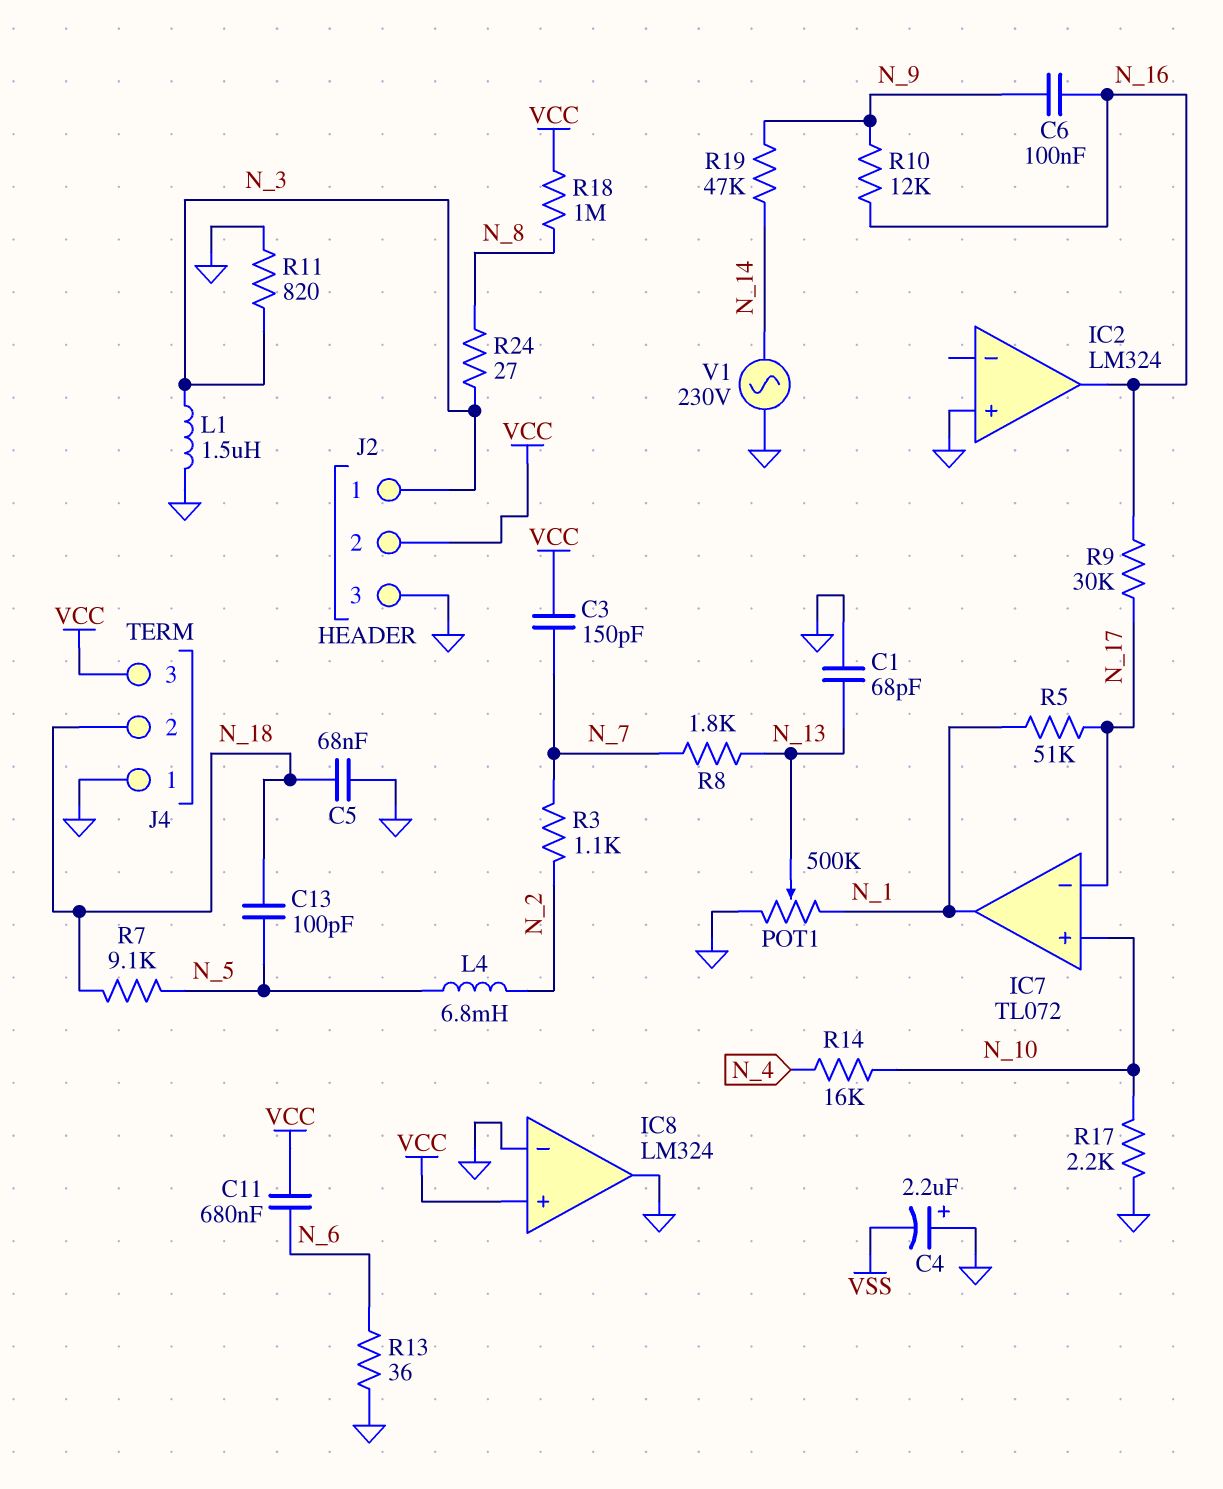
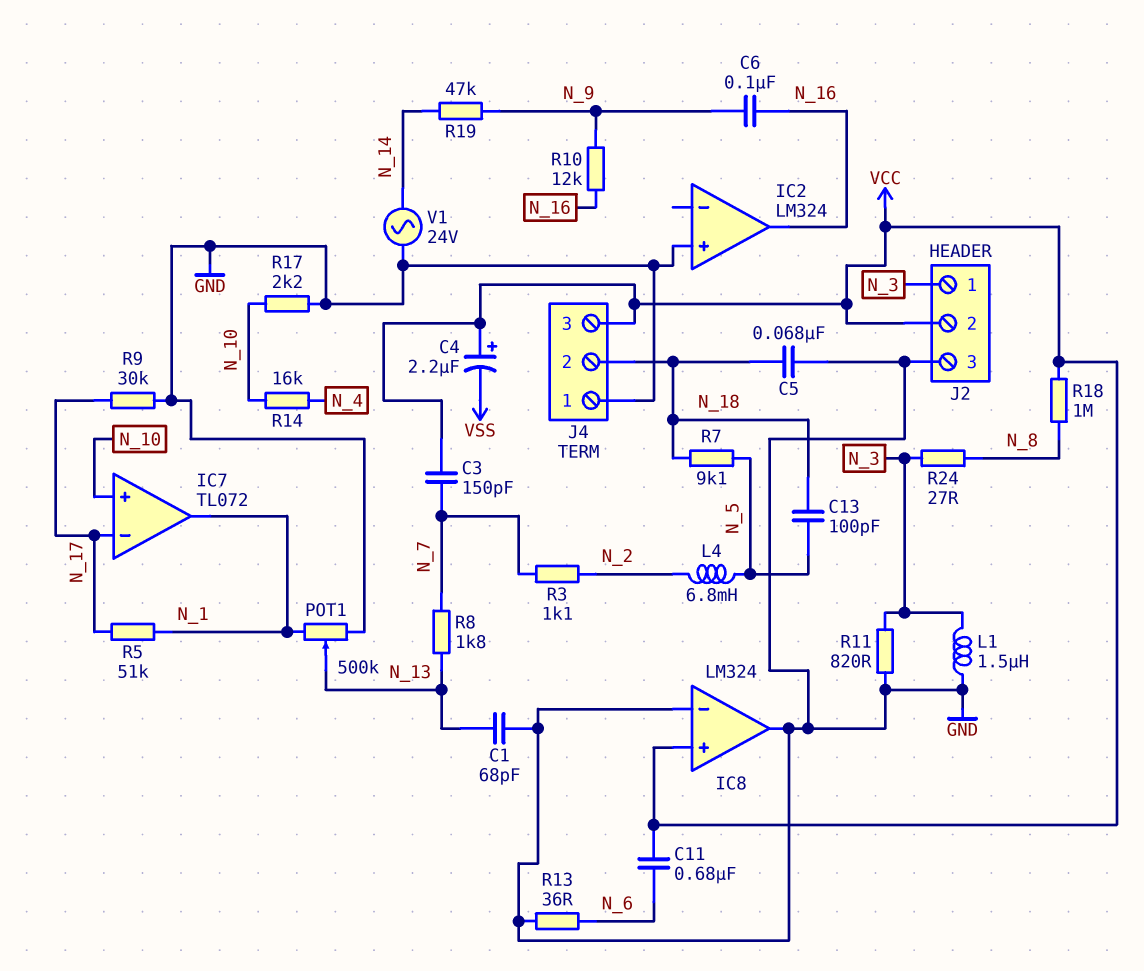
C4: 2.2uF (plus GND, minus VSS) -> 2.2uF (plus VCC, minus VSS)
R9: 30k (N_16, N_17) -> 30k (GND, N_17)
V1: AC 230V (GND, N_14) -> AC 24V (GND, N_14)

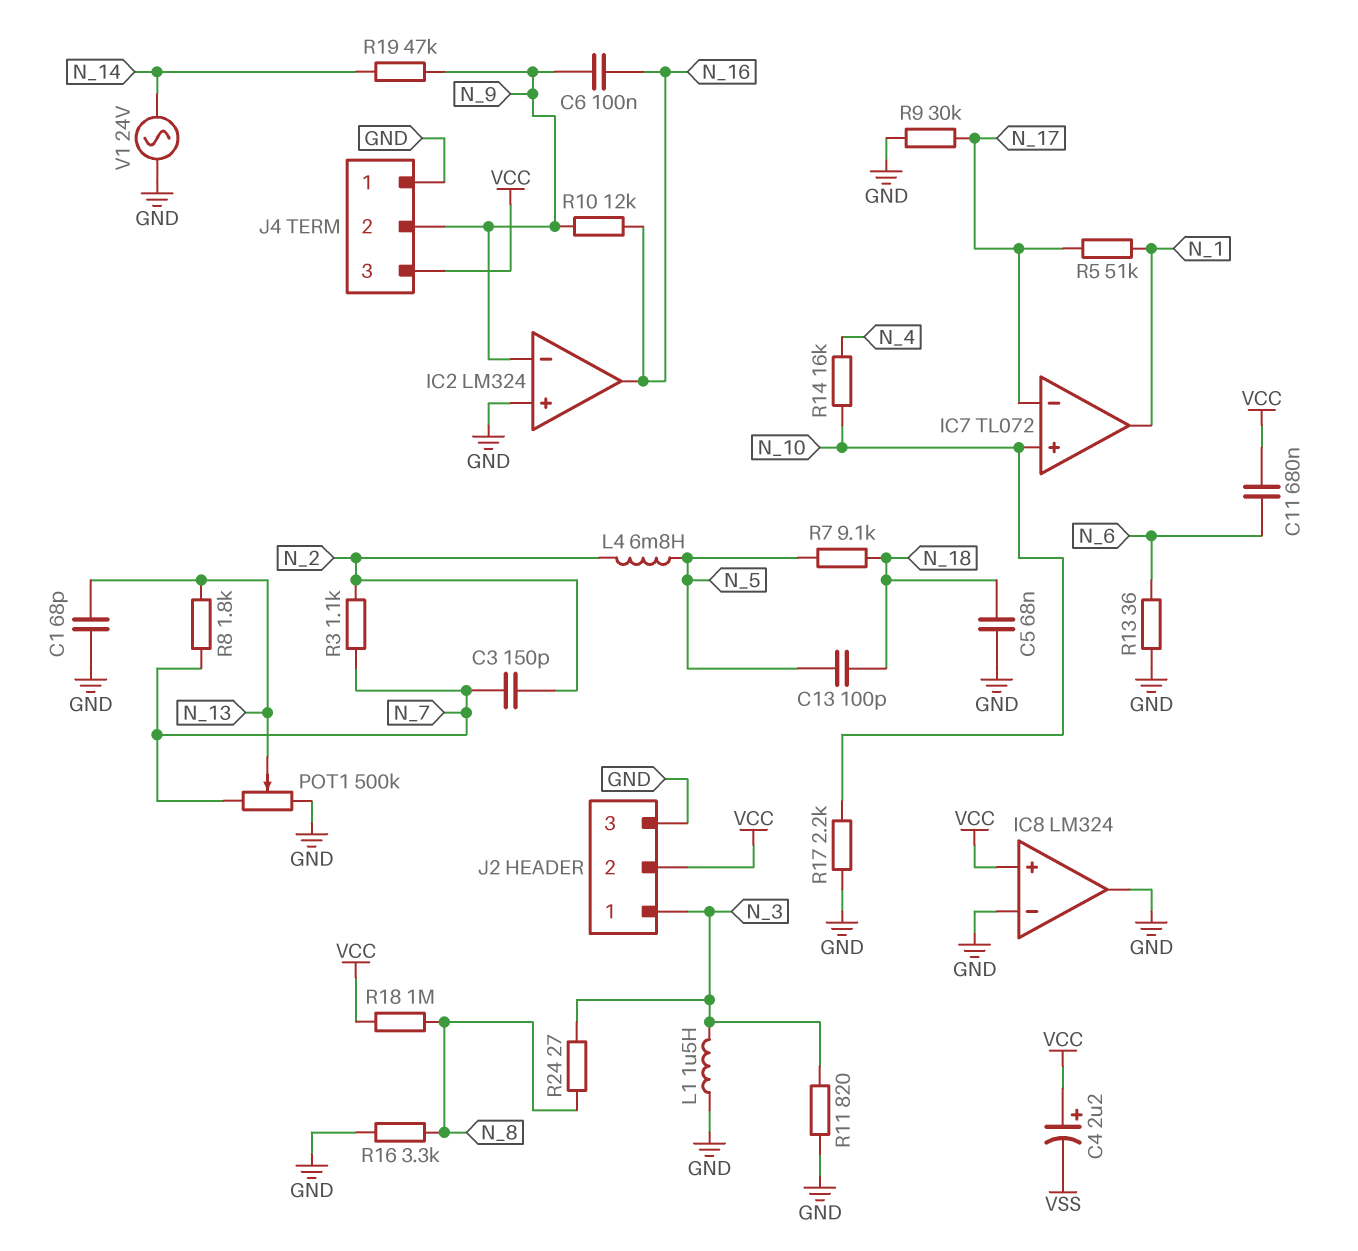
C3: 150pF (N_7, VCC) -> 150pF (N_2, N_7)
IC2 pin in-: none -> N_9
J4 pin 2: N_18 -> N_9
POT1: 500k (GND, N_1, wiper N_13) -> 500k (GND, N_7, wiper N_13)
R16: none -> 3.3k (GND, N_8)

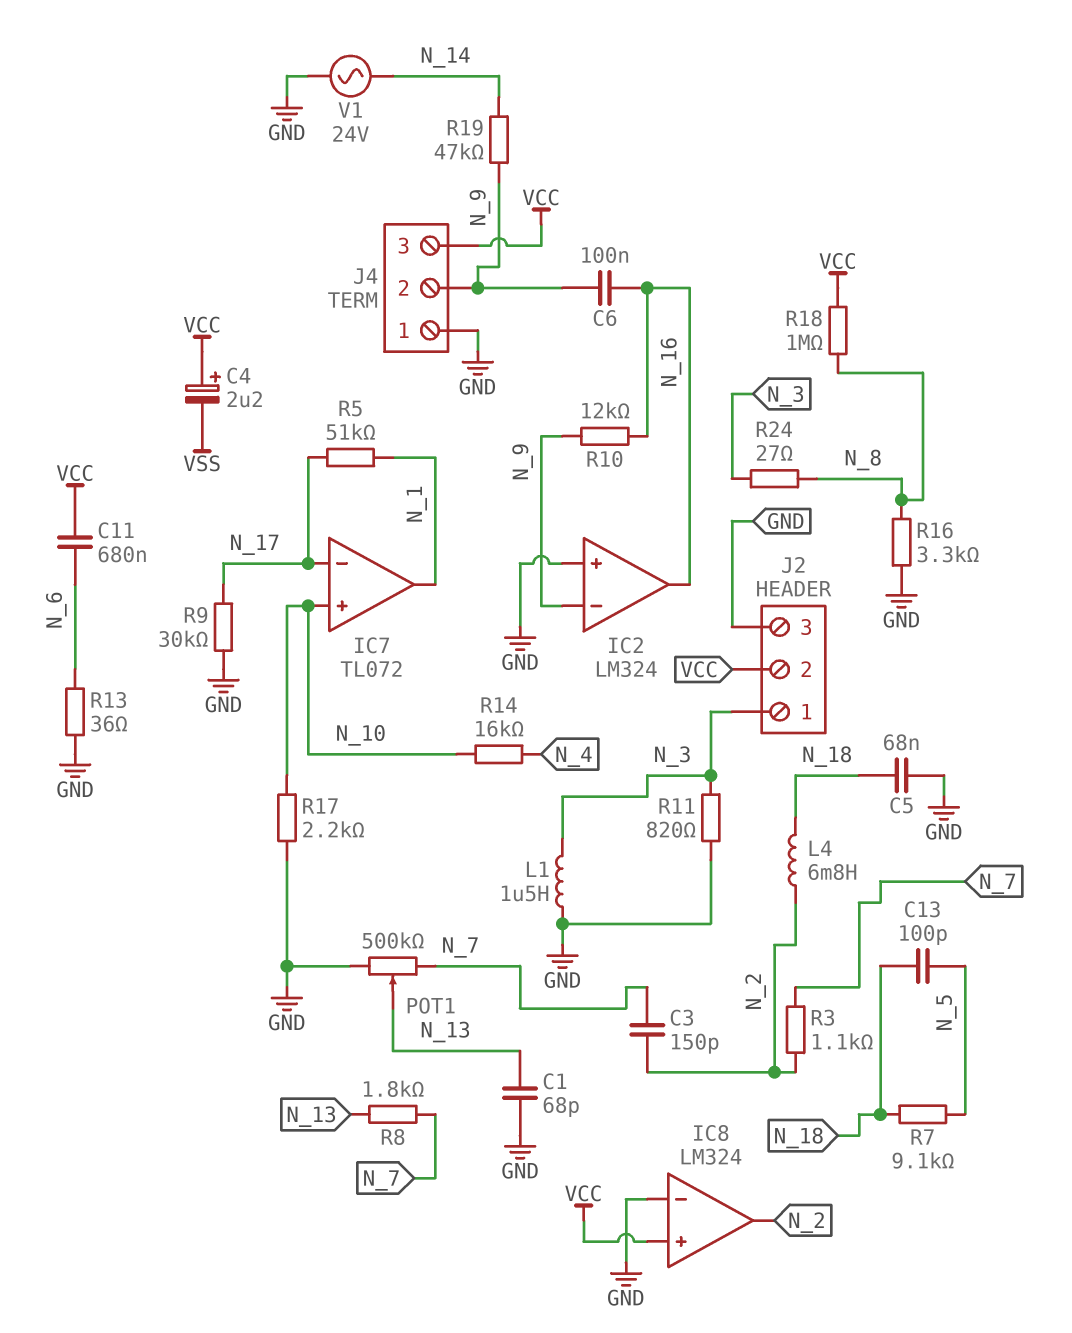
IC8 pin out: GND -> N_2
L4: 6.8mH (N_2, N_5) -> 6.8mH (N_2, N_18)

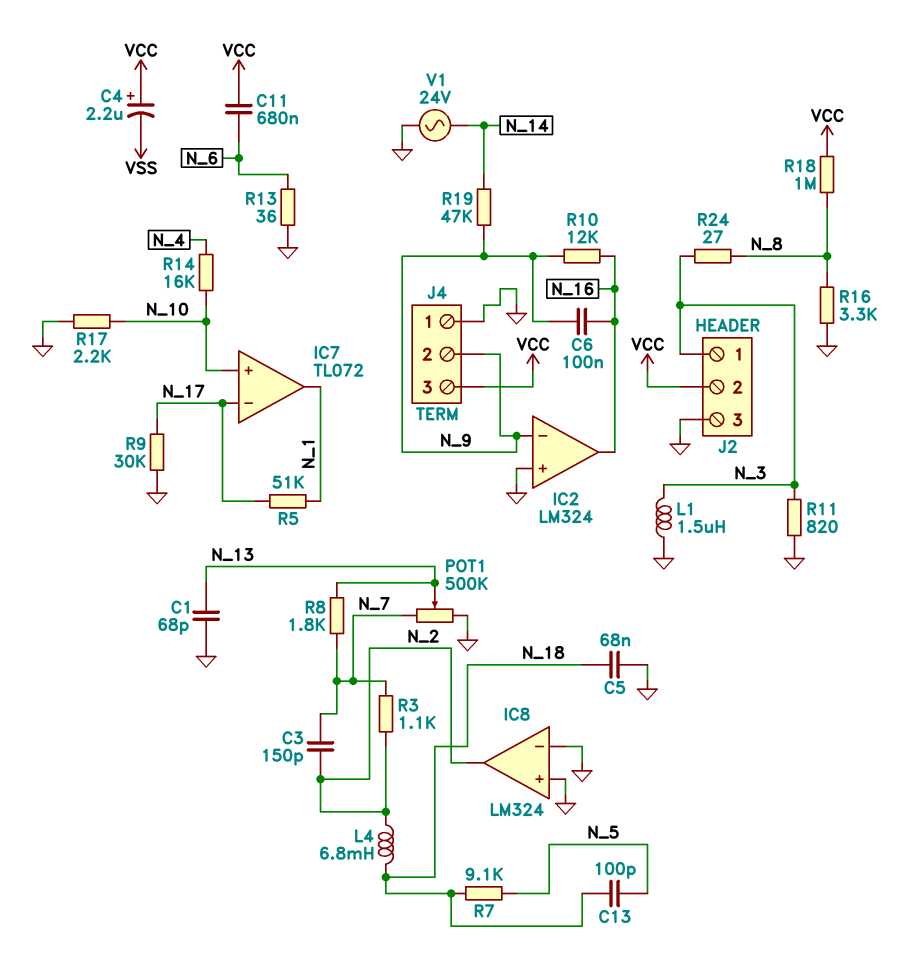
IC8 pin in+: VCC -> GND

